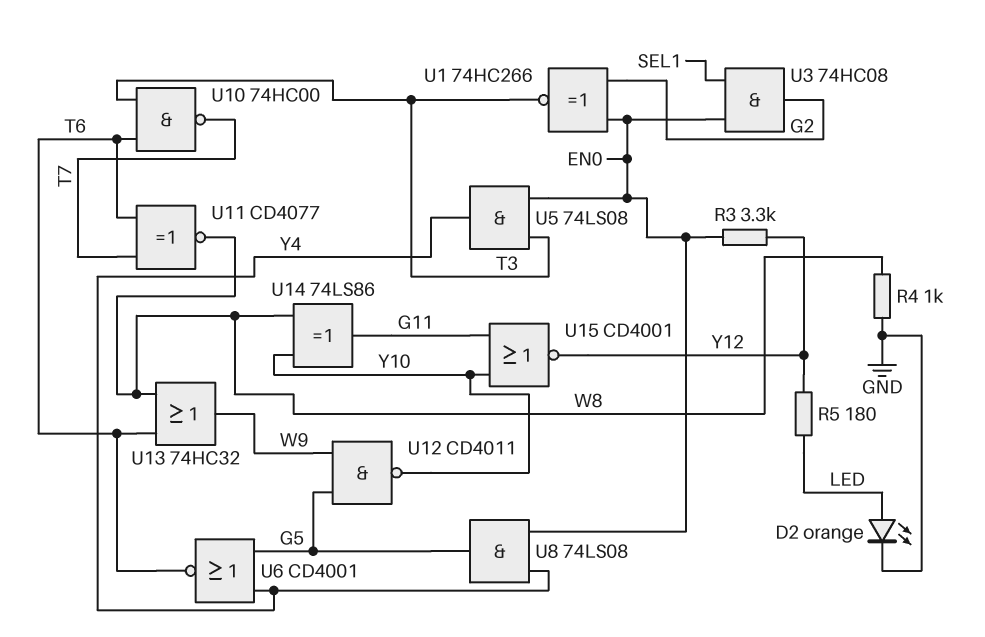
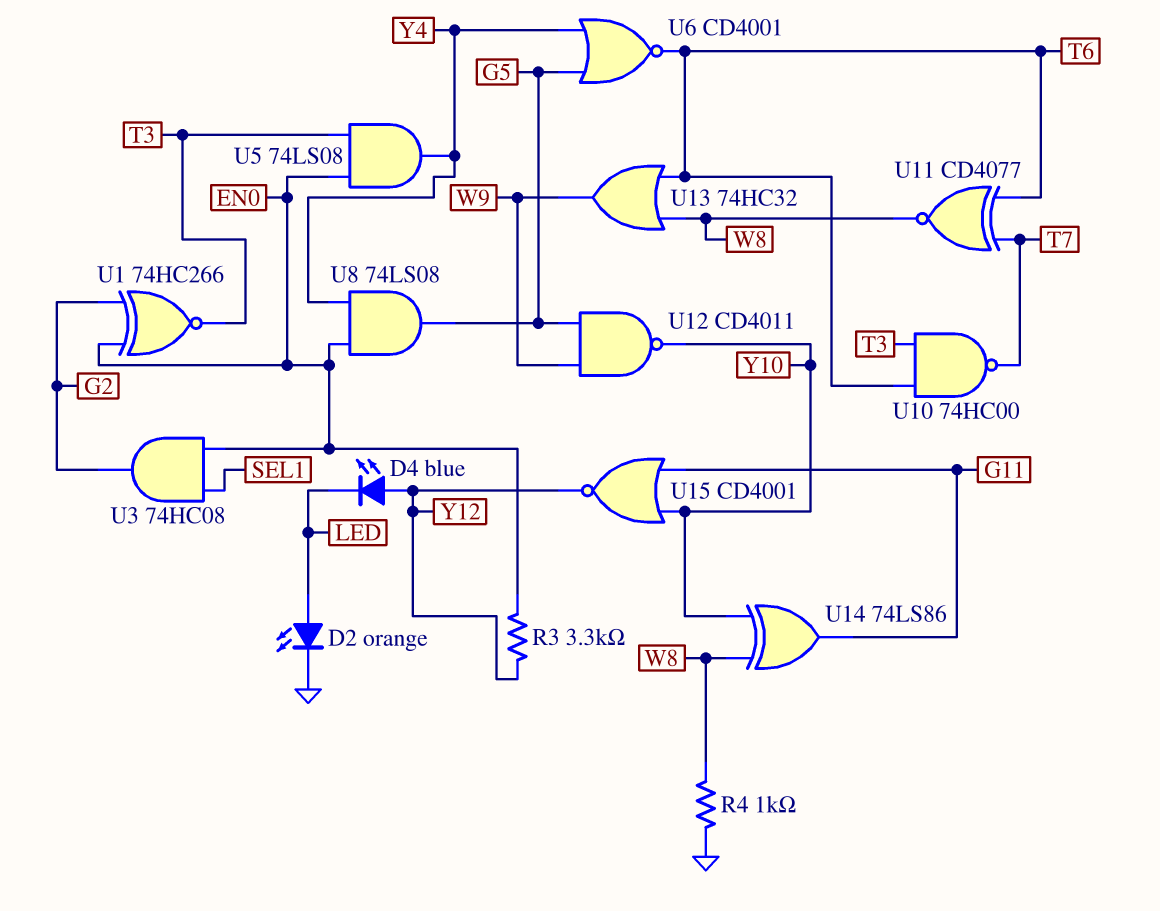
D4: none -> LED blue (A Y12, K LED)
R5: 180 (LED, Y12) -> none

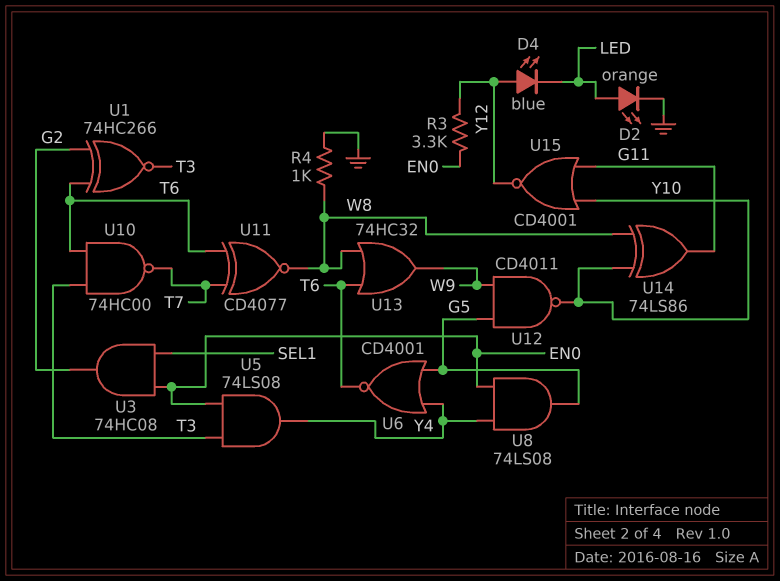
U1: XNOR 74HC266 (in EN0, in G2, out T3) -> XNOR 74HC266 (in G2, in T6, out T3)

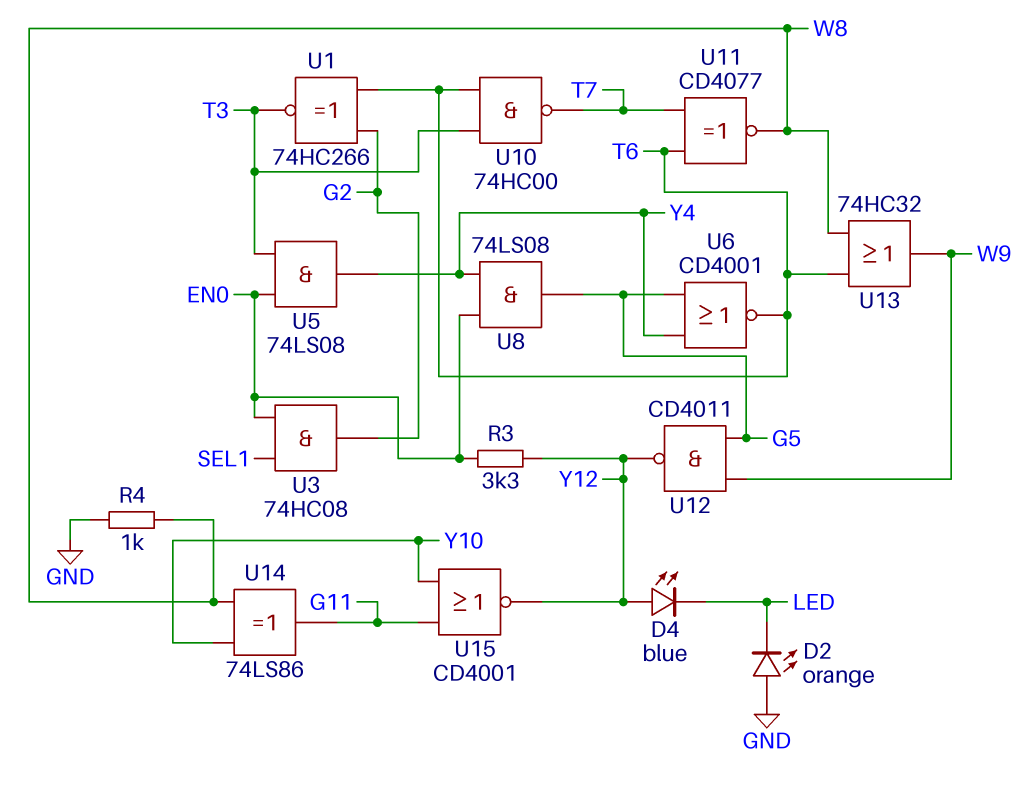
D2: LED orange (A LED, K GND) -> LED orange (A GND, K LED)
U12: NAND CD4011 (in G5, in W9, out Y10) -> NAND CD4011 (in G5, in W9, out Y12)

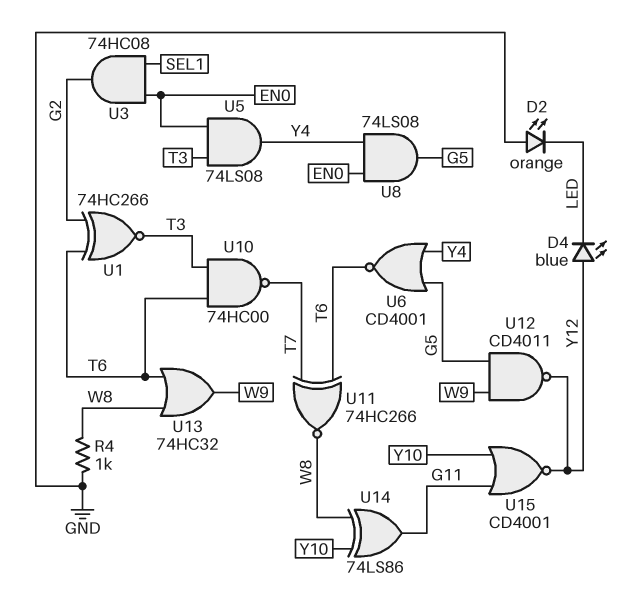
R3: 3.3k (EN0, Y12) -> none
U11: XNOR CD4077 (in T6, in T7, out W8) -> XNOR 74HC266 (in T6, in T7, out W8)

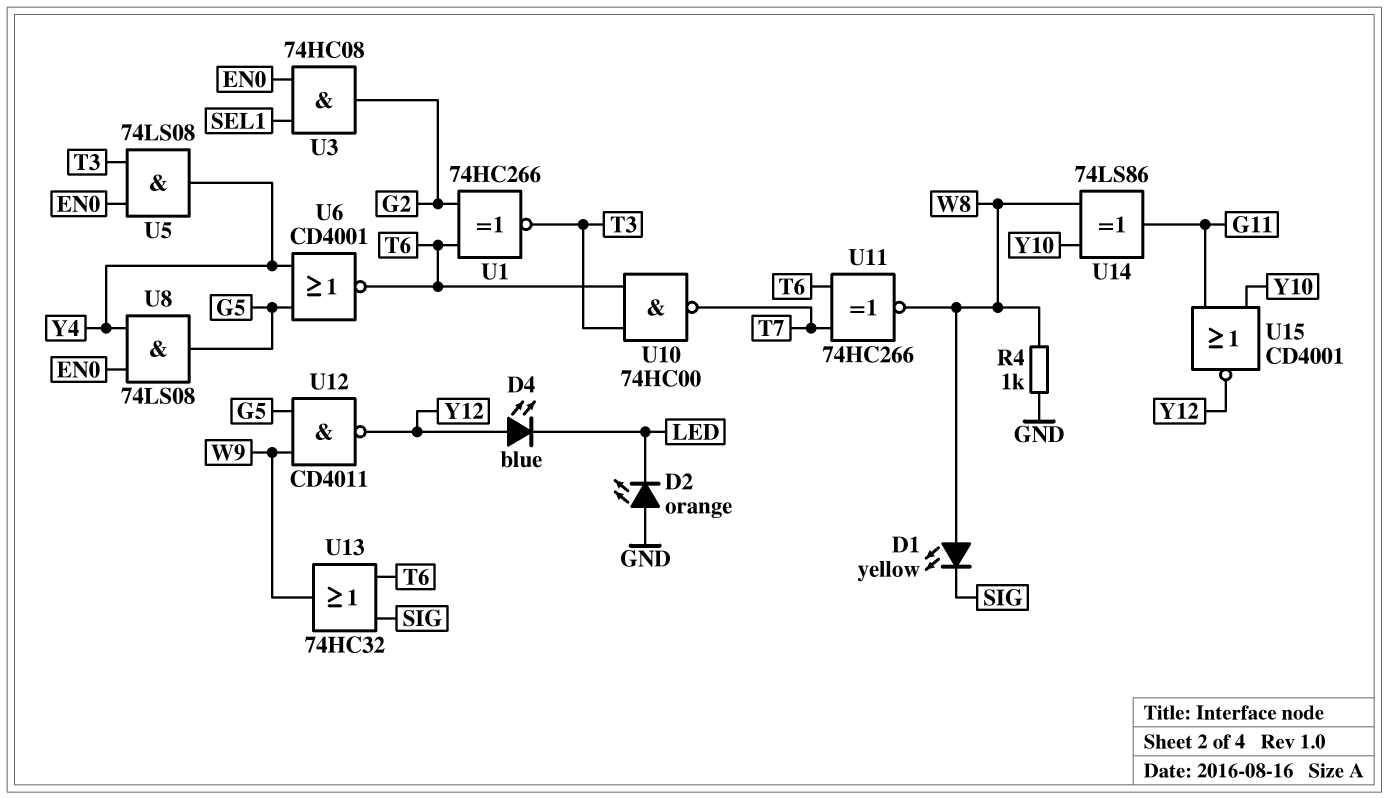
D1: none -> LED yellow (A W8, K SIG)
U13: OR 74HC32 (in T6, in W8, out W9) -> OR 74HC32 (in SIG, in T6, out W9)

